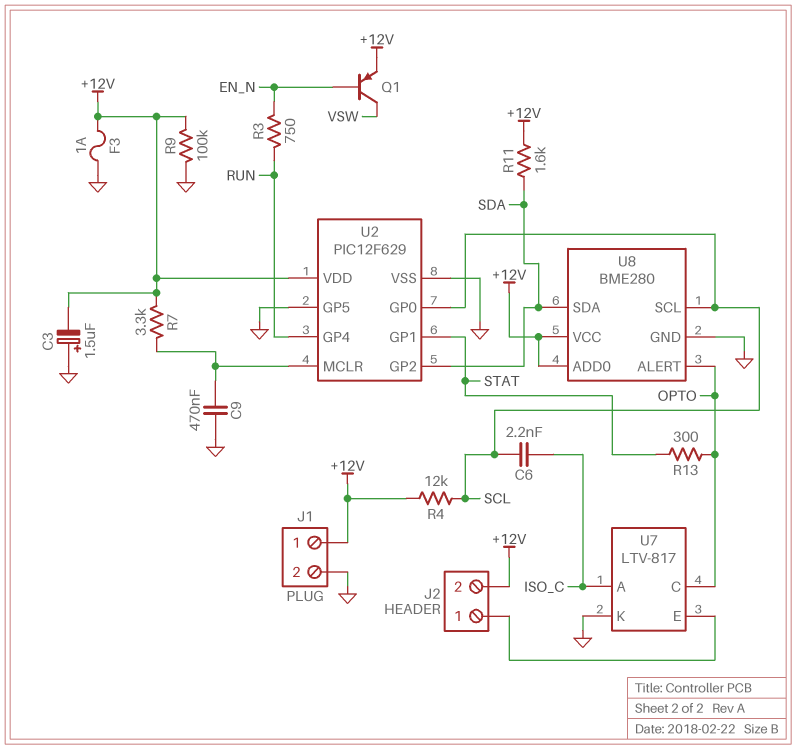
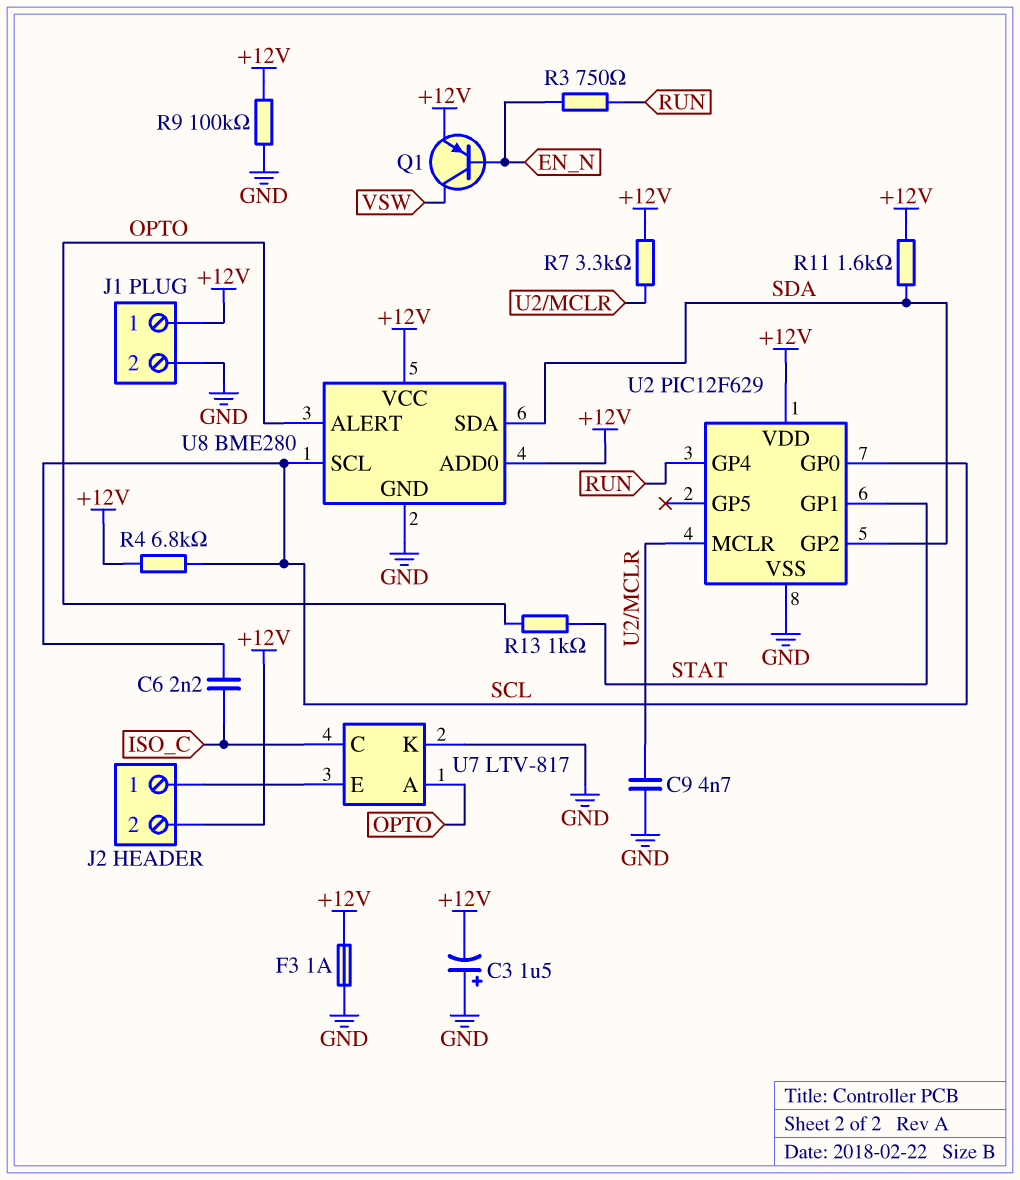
C9: 470nF (GND, U2/MCLR) -> 4.7nF (GND, U2/MCLR)
R4: 12k (+12V, SCL) -> 6.8k (+12V, SCL)
R13: 300 (OPTO, STAT) -> 1k (OPTO, STAT)
U2 pin GP5: GND -> none
U7 pin A: ISO_C -> OPTO
U7 pin C: OPTO -> ISO_C

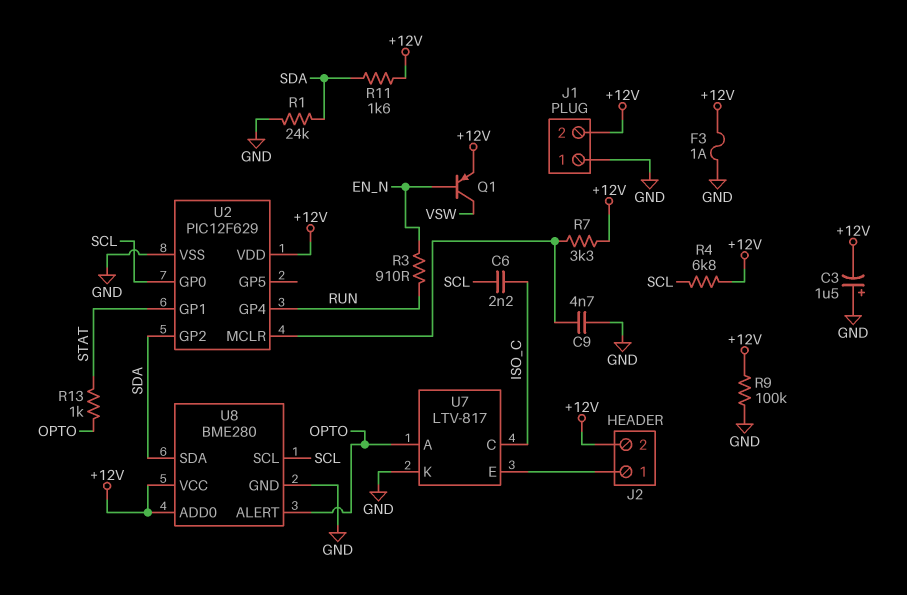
J1 pin 1: +12V -> GND
J1 pin 2: GND -> +12V
R1: none -> 24k (GND, SDA)
R3: 750 (EN_N, RUN) -> 910 (EN_N, RUN)

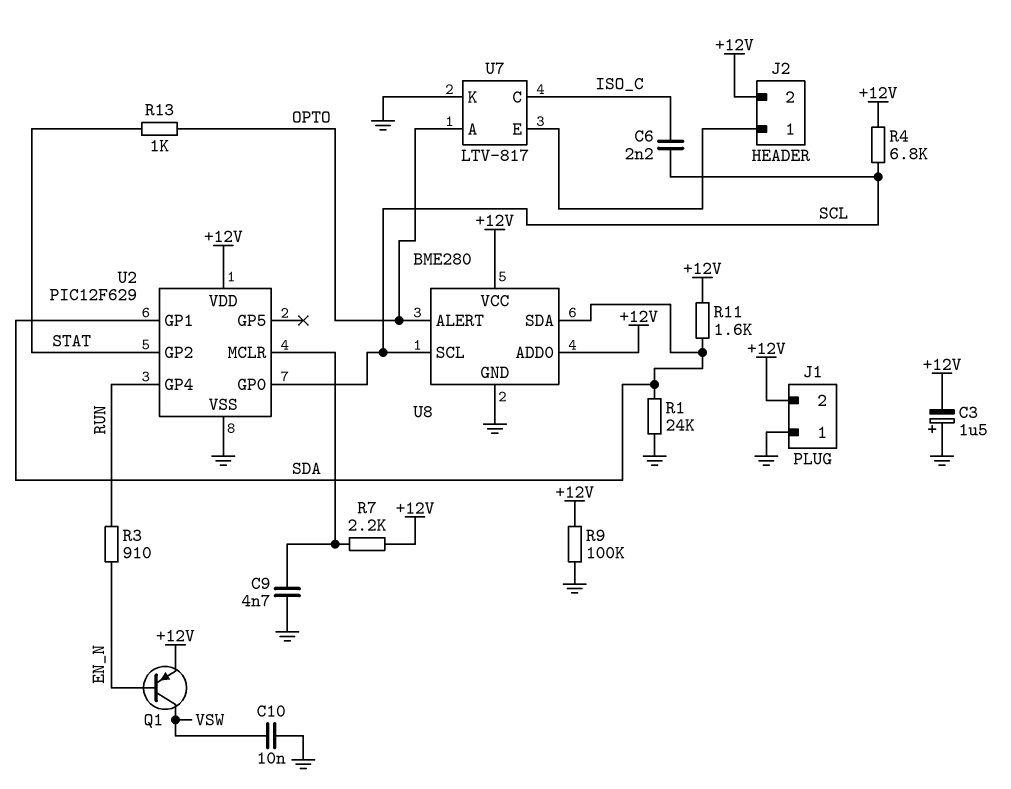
C10: none -> 10nF (GND, VSW)
F3: 1A (+12V, GND) -> none
R7: 3.3k (+12V, U2/MCLR) -> 2.2k (+12V, U2/MCLR)
U2 pin GP1: STAT -> SDA
U2 pin GP2: SDA -> STAT

